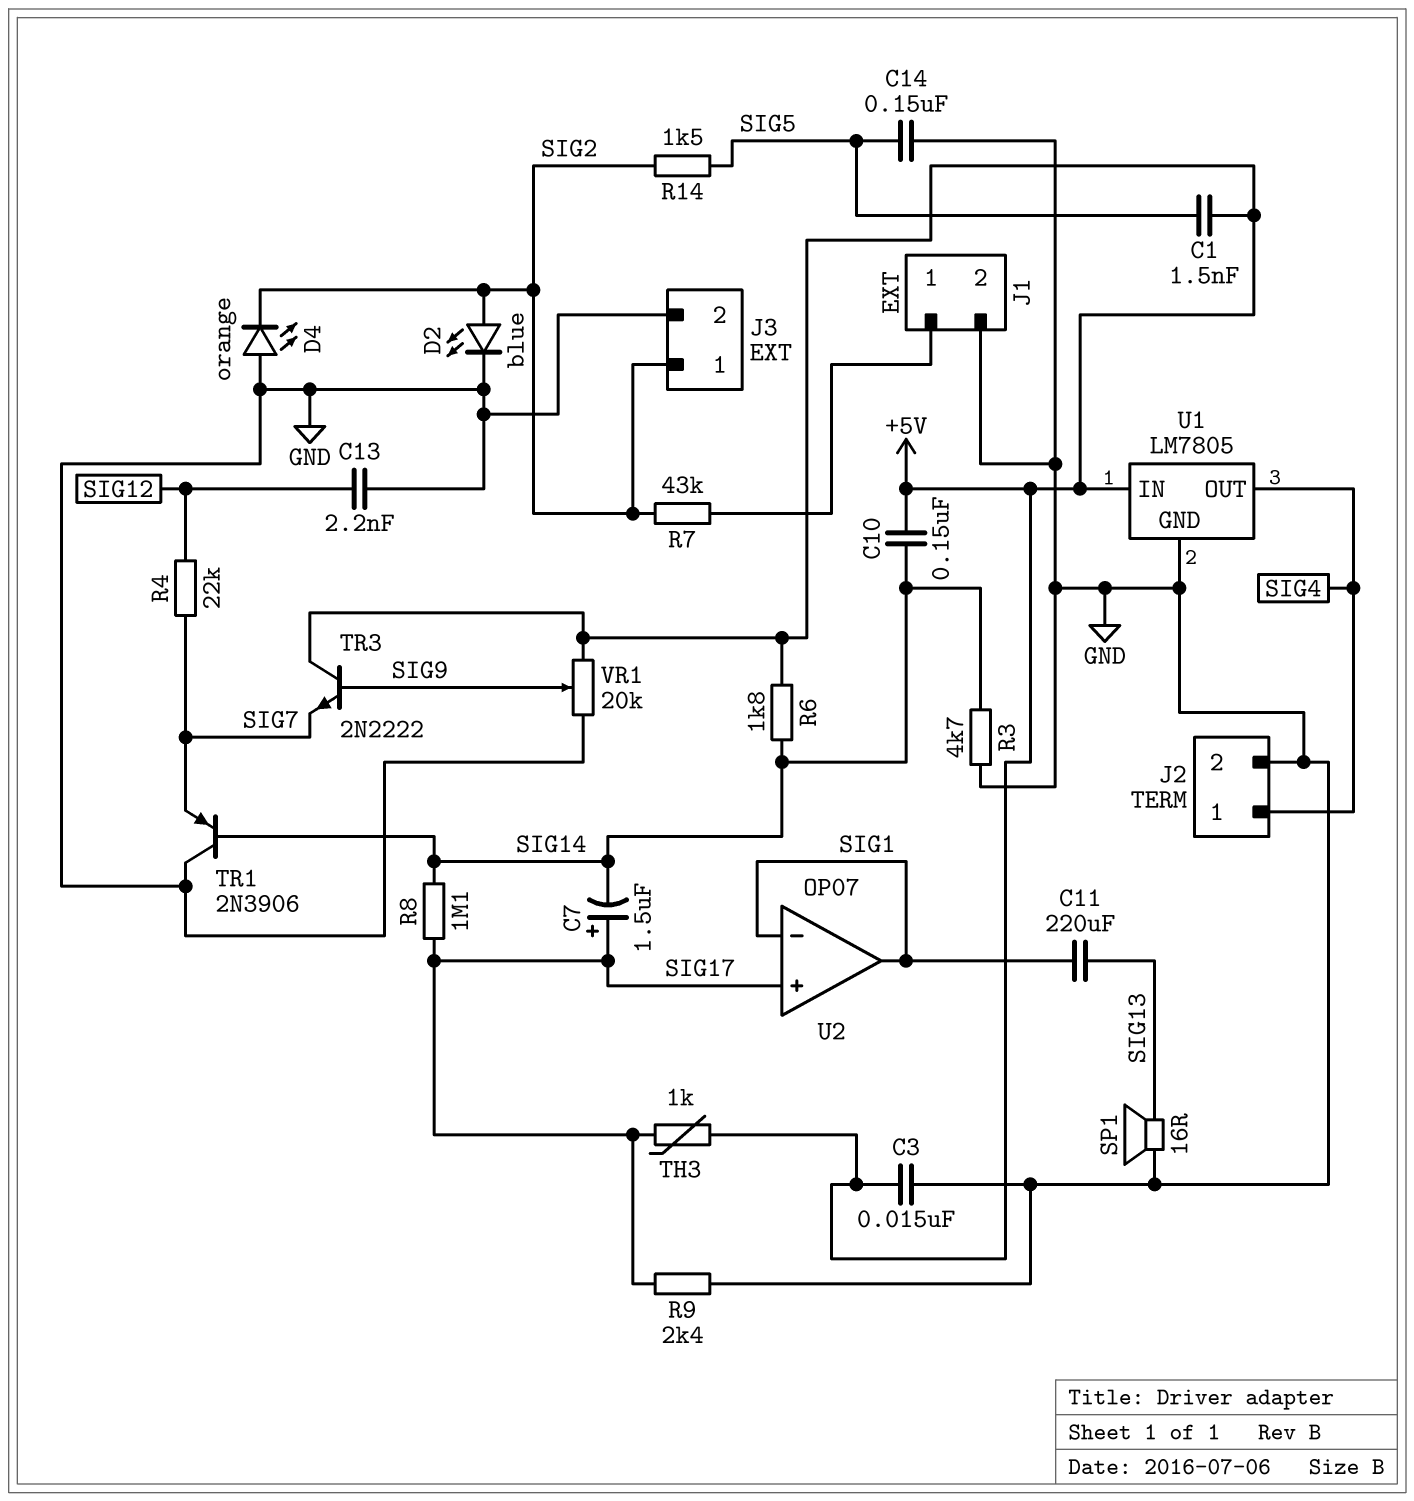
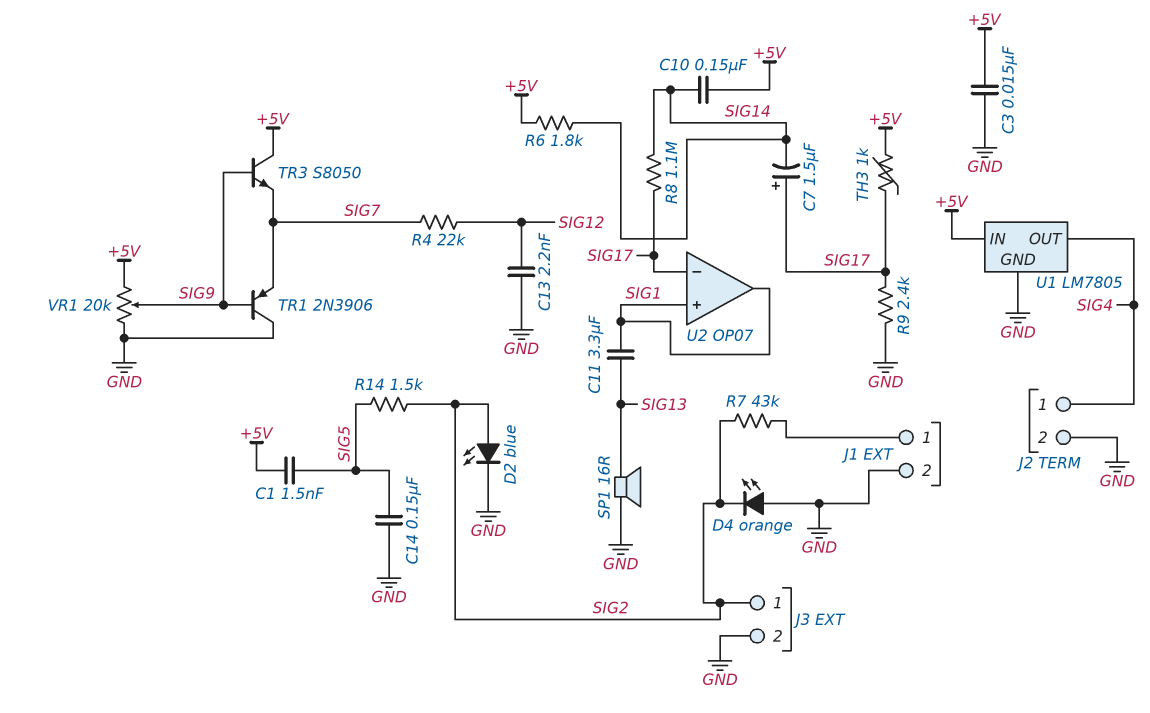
C11: 220uF (SIG1, SIG13) -> 3.3uF (SIG1, SIG13)
R3: 4.7k (GND, SIG14) -> none
TR1: PNP 2N3906 (B SIG14, C GND, E SIG7) -> PNP 2N3906 (B SIG9, C GND, E SIG7)
TR3: NPN 2N2222 (B SIG9, C +5V, E SIG7) -> NPN S8050 (B SIG9, C +5V, E SIG7)
U2 pin in+: SIG17 -> SIG1
U2 pin in-: SIG1 -> SIG17

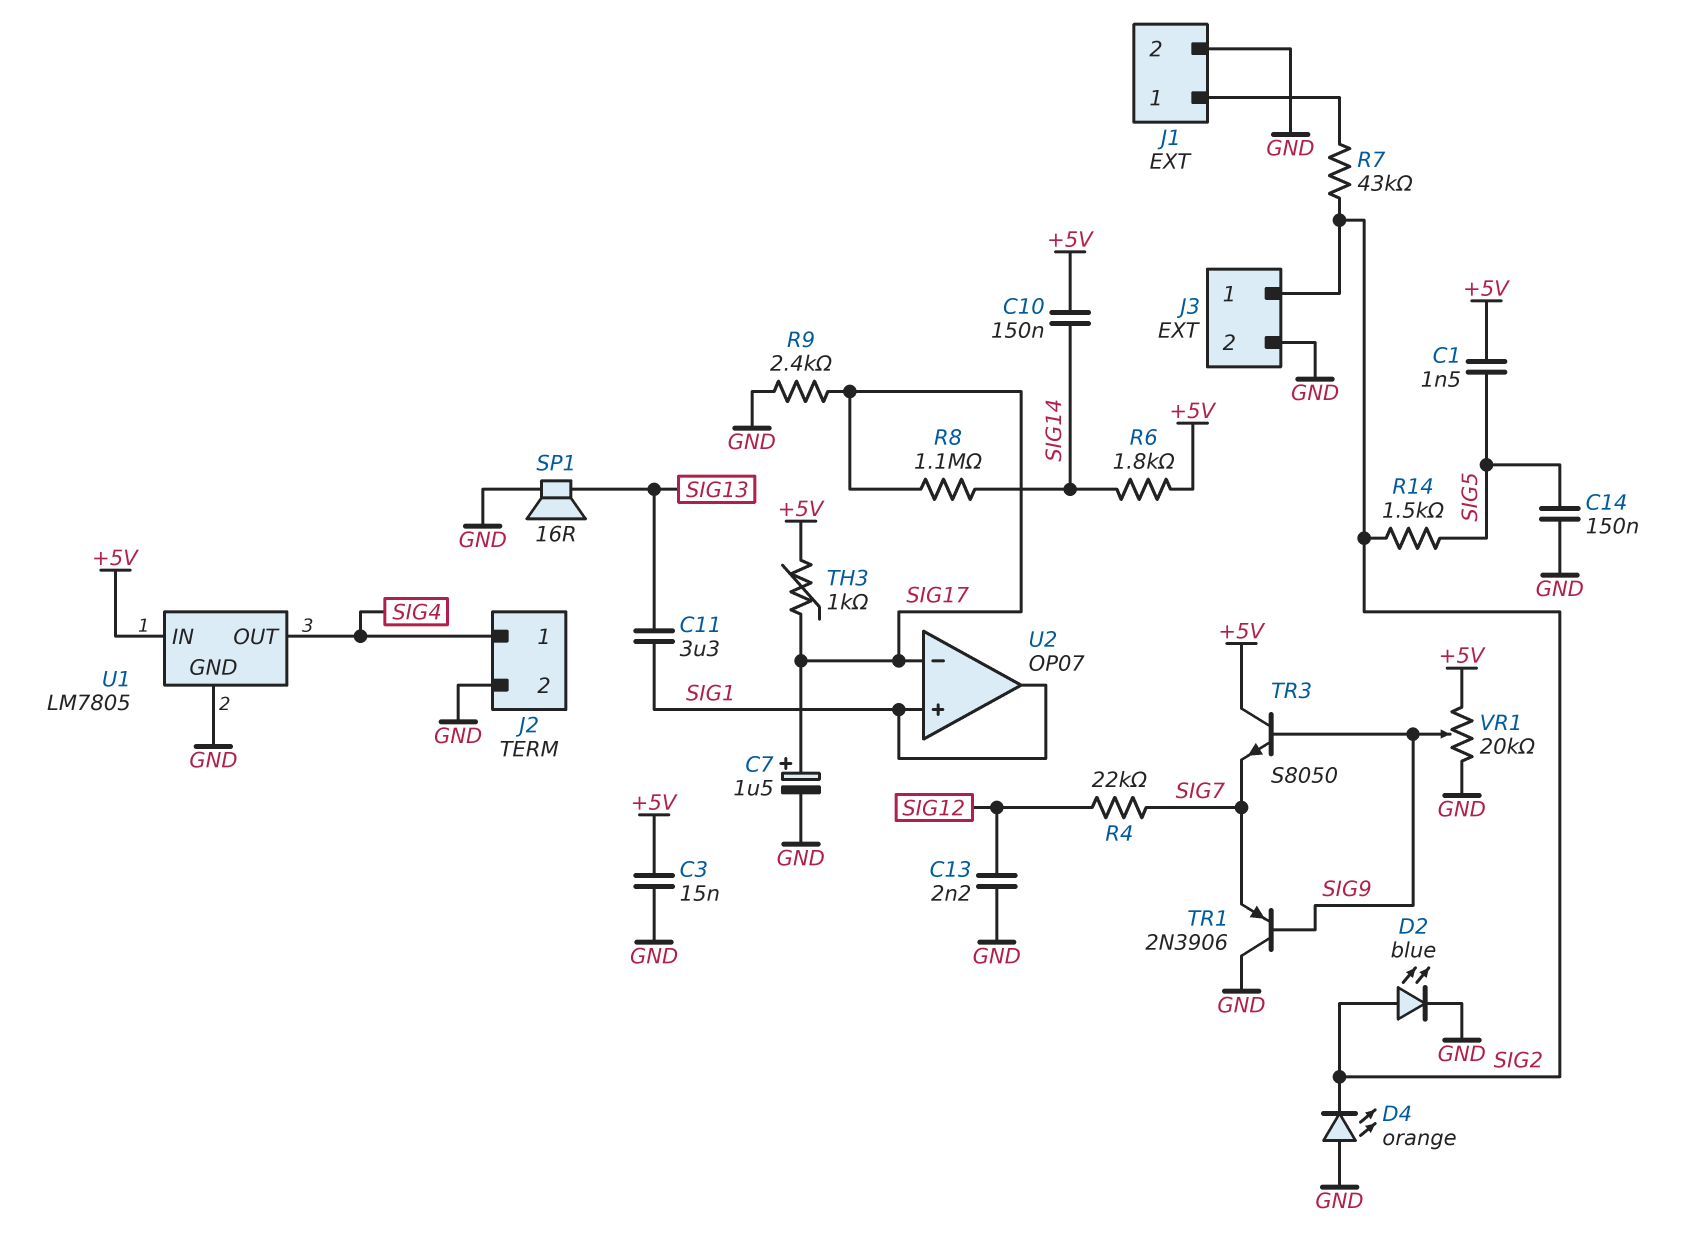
C7: 1.5uF (plus SIG17, minus SIG14) -> 1.5uF (plus SIG17, minus GND)

